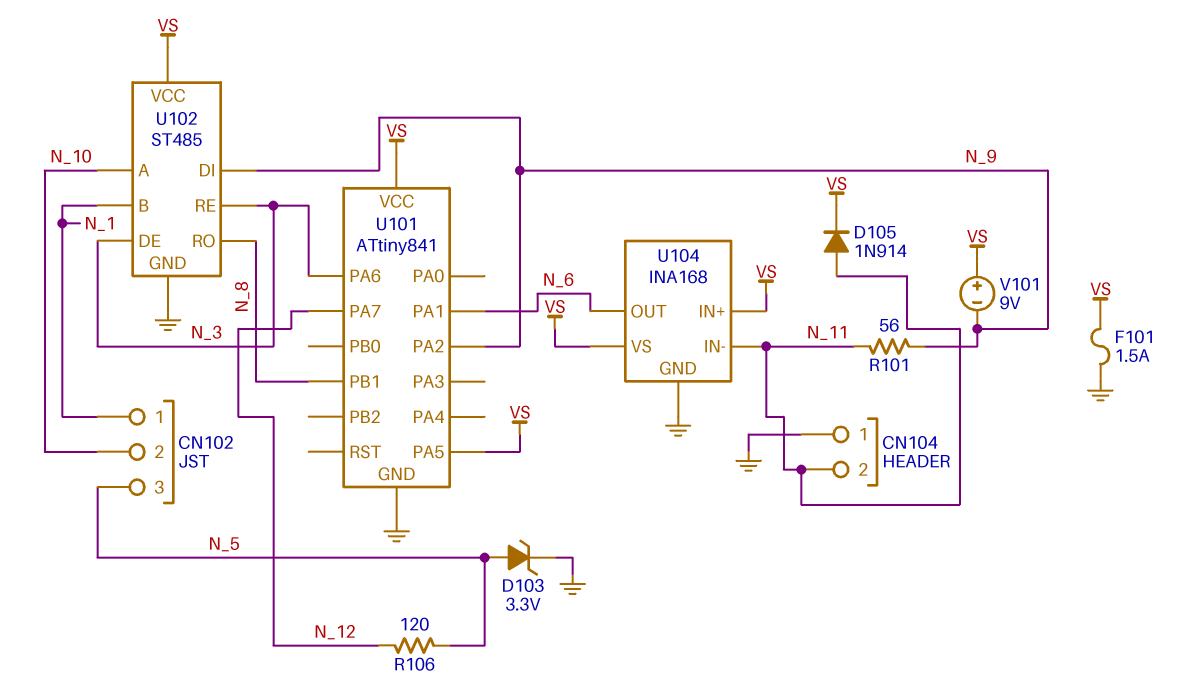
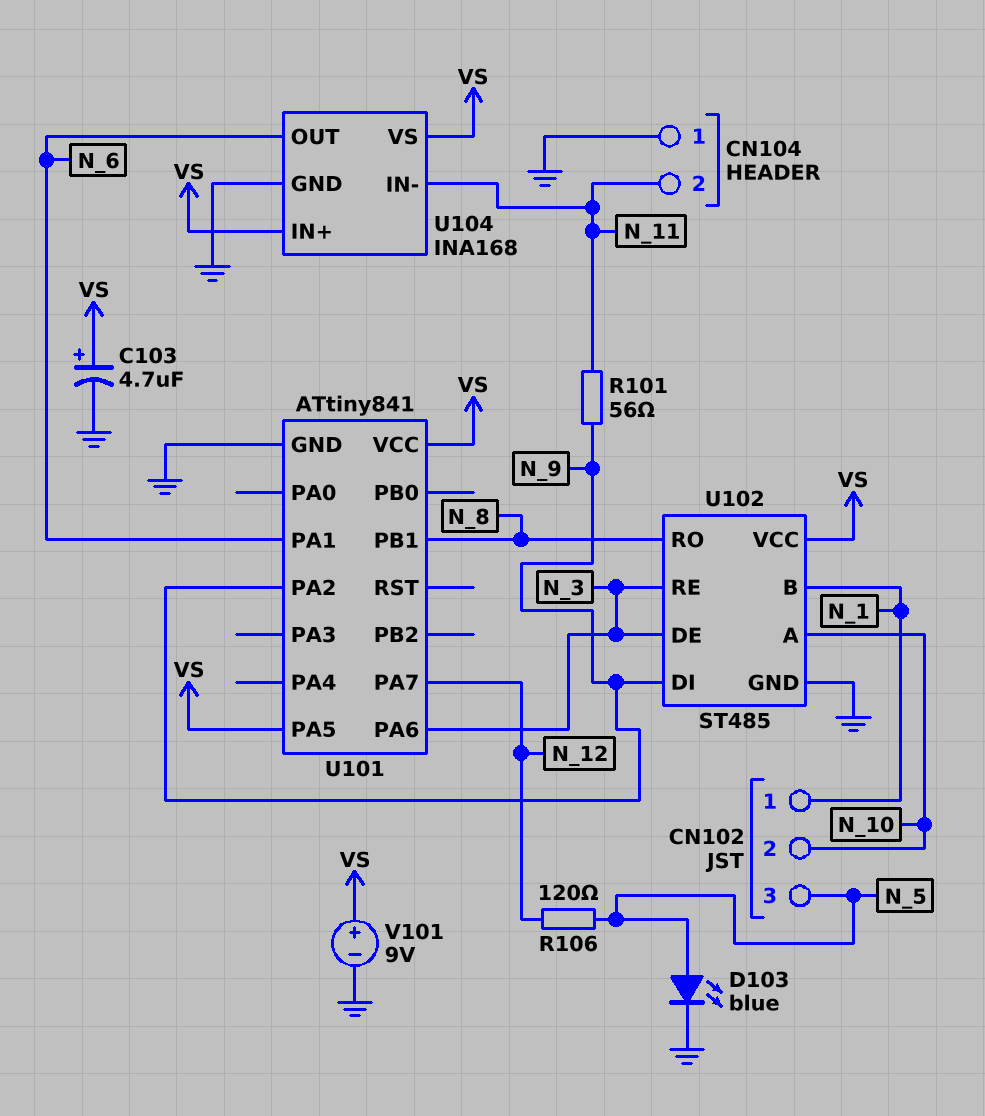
C103: none -> 4.7uF (plus VS, minus GND)
D103: zener 3.3V (A N_5, K GND) -> LED blue (A N_5, K GND)
D105: diode 1N914 (A N_11, K VS) -> none
F101: 1.5A (GND, VS) -> none
V101: 9V (plus VS, minus N_9) -> 9V (plus VS, minus GND)

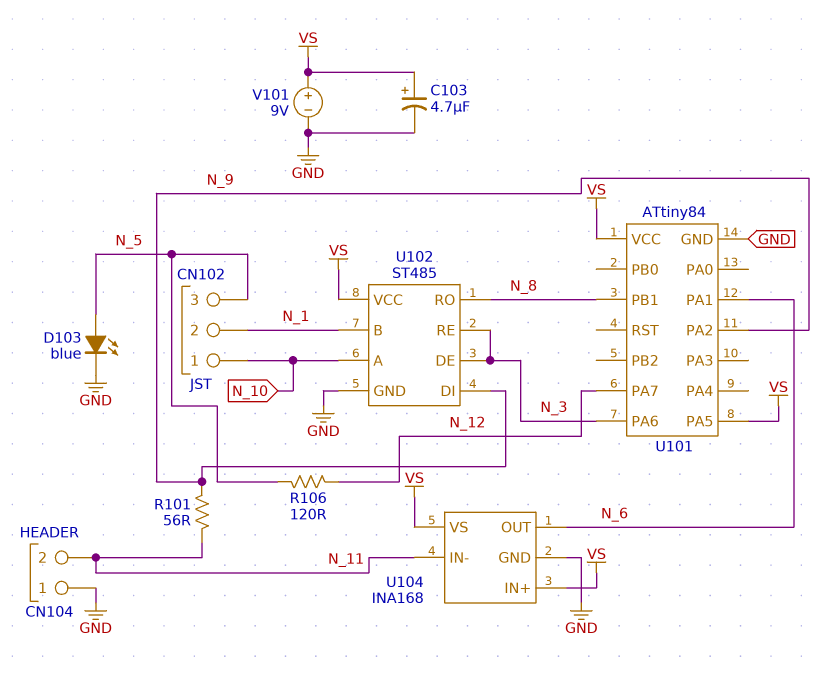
CN102 pin 1: N_1 -> N_10
CN102 pin 2: N_10 -> N_1
U101: ATtiny841 -> ATtiny84

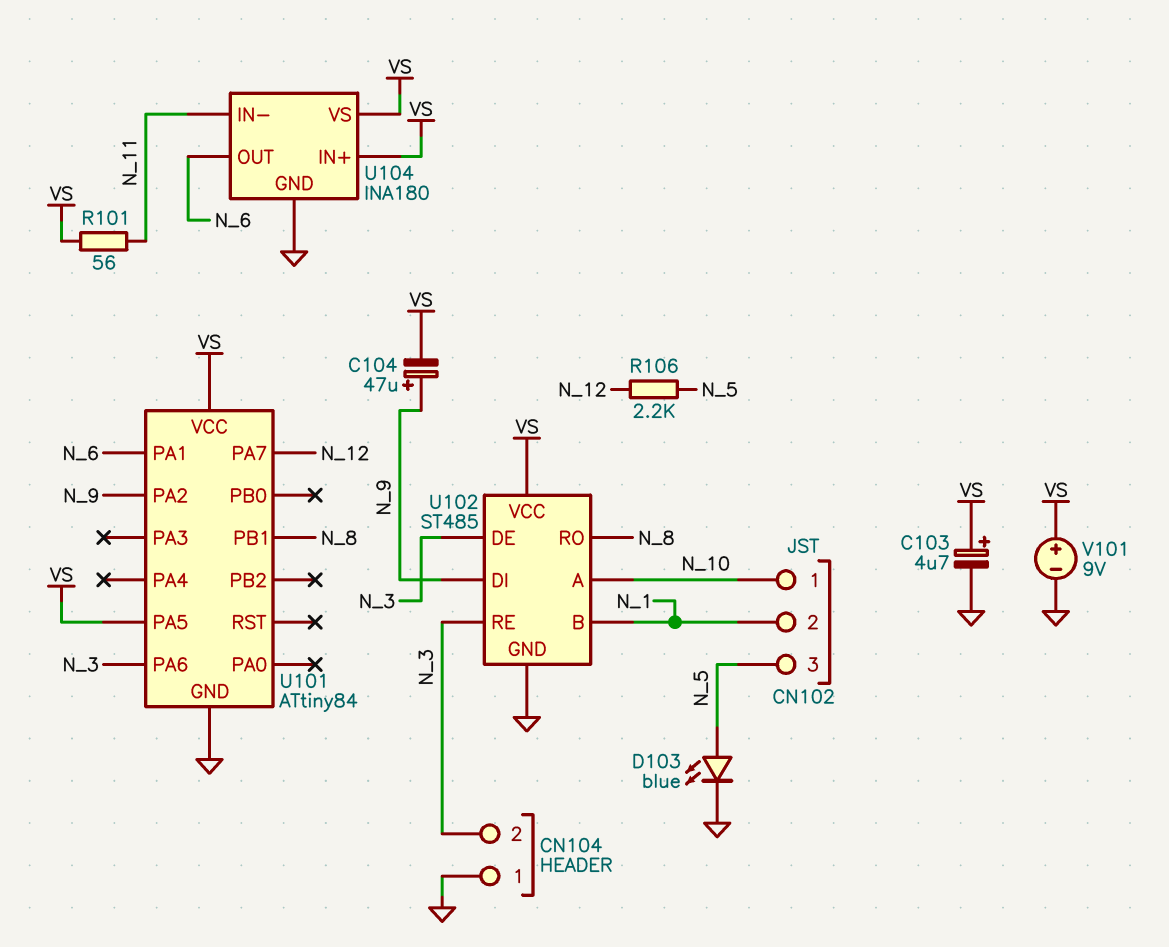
C104: none -> 47uF (plus N_9, minus VS)
CN104 pin 2: N_11 -> N_3
R101: 56 (N_9, N_11) -> 56 (N_11, VS)
R106: 120 (N_5, N_12) -> 2.2k (N_5, N_12)
U104: INA168 -> INA180

